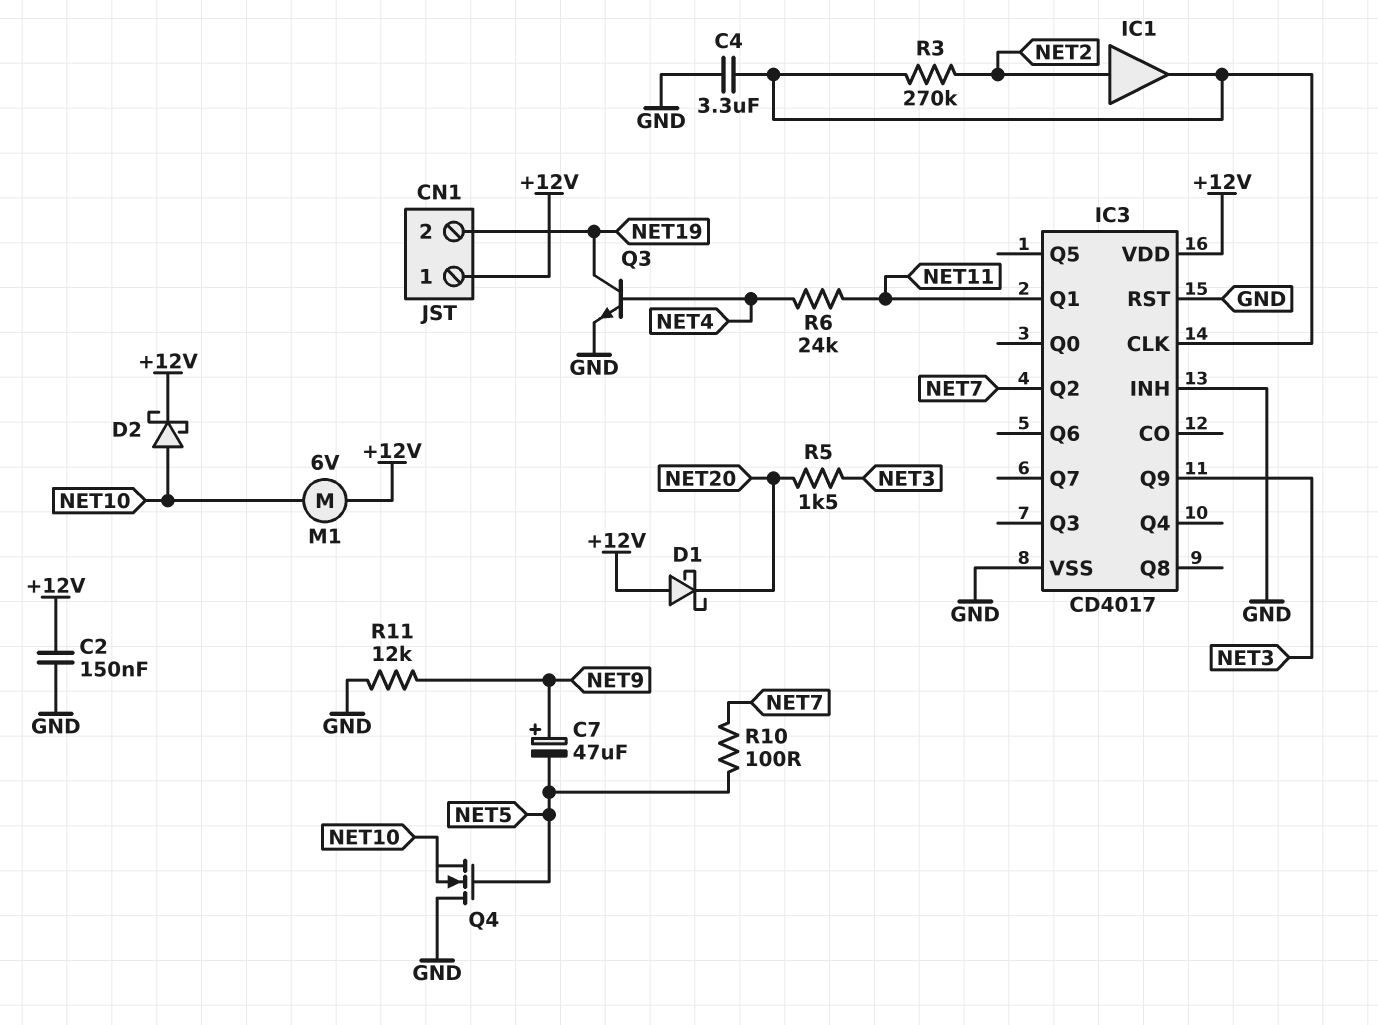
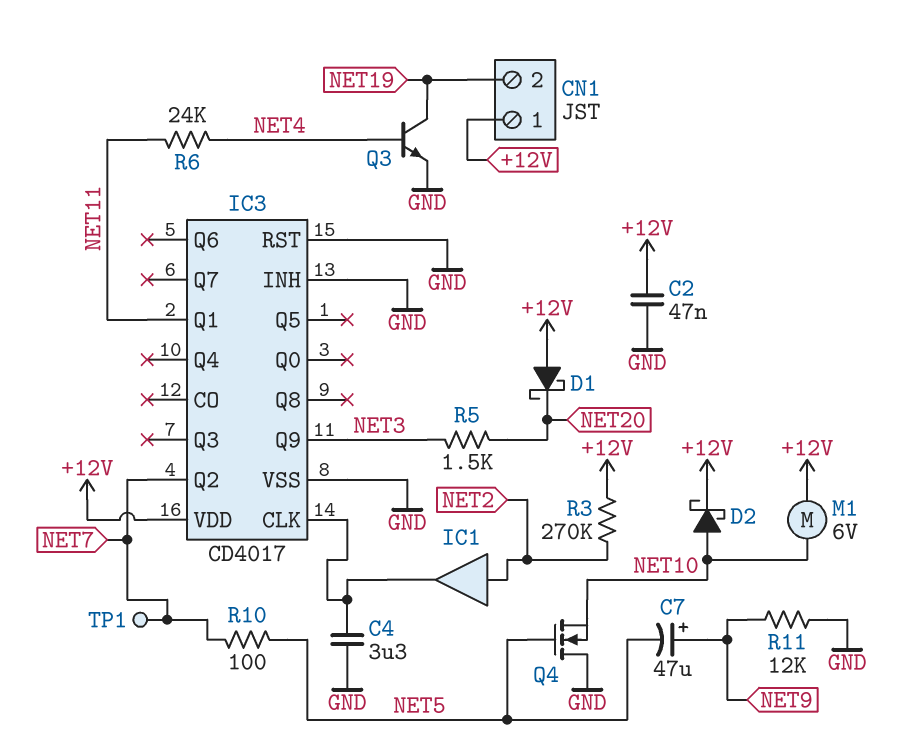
C2: 150nF (+12V, GND) -> 47nF (+12V, GND)
R3: 270k (IC3/CLK, NET2) -> 270k (+12V, NET2)
TP1: none -> test point (NET7)

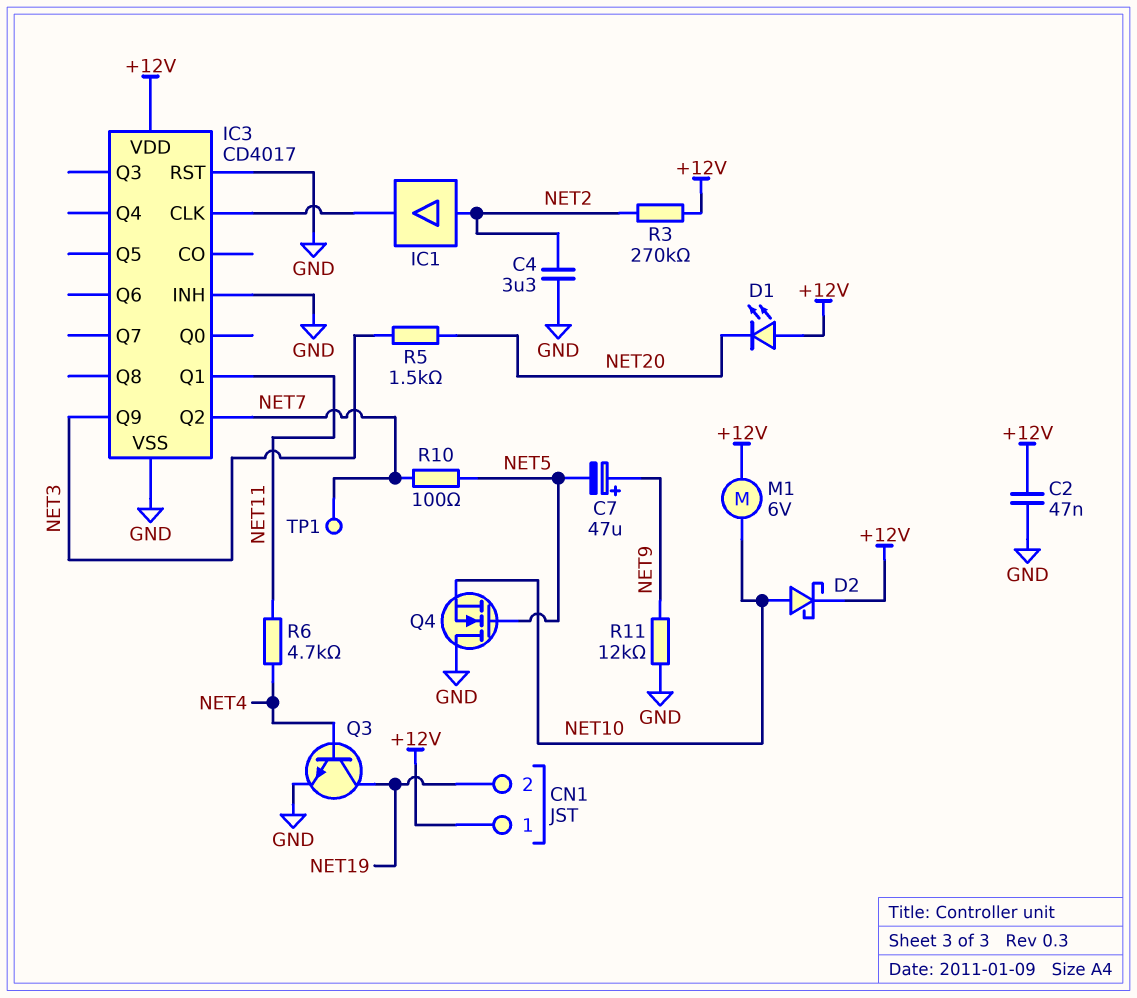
C4: 3.3uF (GND, IC3/CLK) -> 3.3uF (GND, NET2)
D1: schottky (A +12V, K NET20) -> LED (A +12V, K NET20)
R6: 24k (NET4, NET11) -> 4.7k (NET4, NET11)

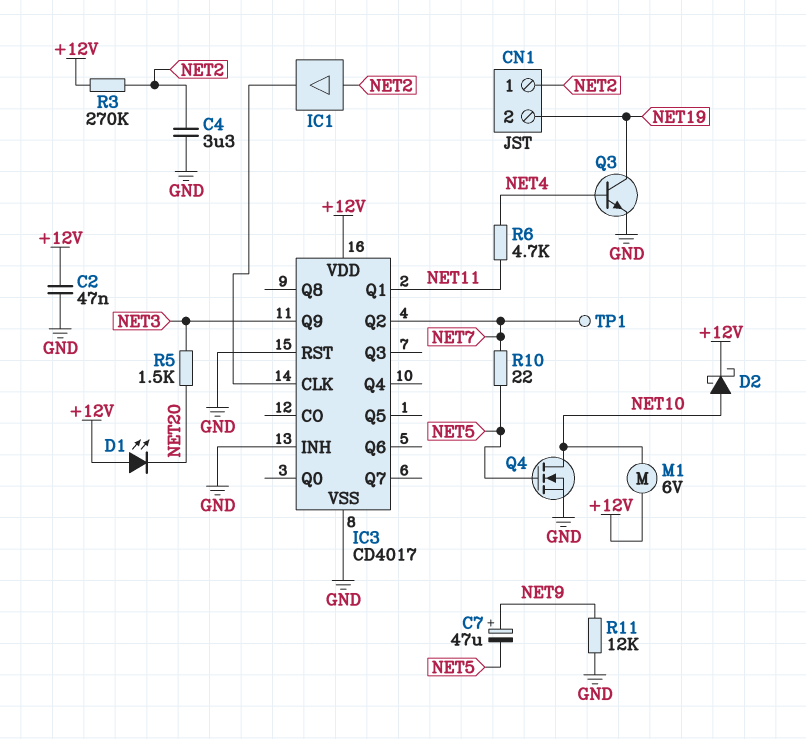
CN1 pin 1: +12V -> NET2
Q4: NMOS (G NET5, D GND, S NET10) -> NMOS (G NET5, D NET10, S GND)
R10: 100 (NET5, NET7) -> 22 (NET5, NET7)

